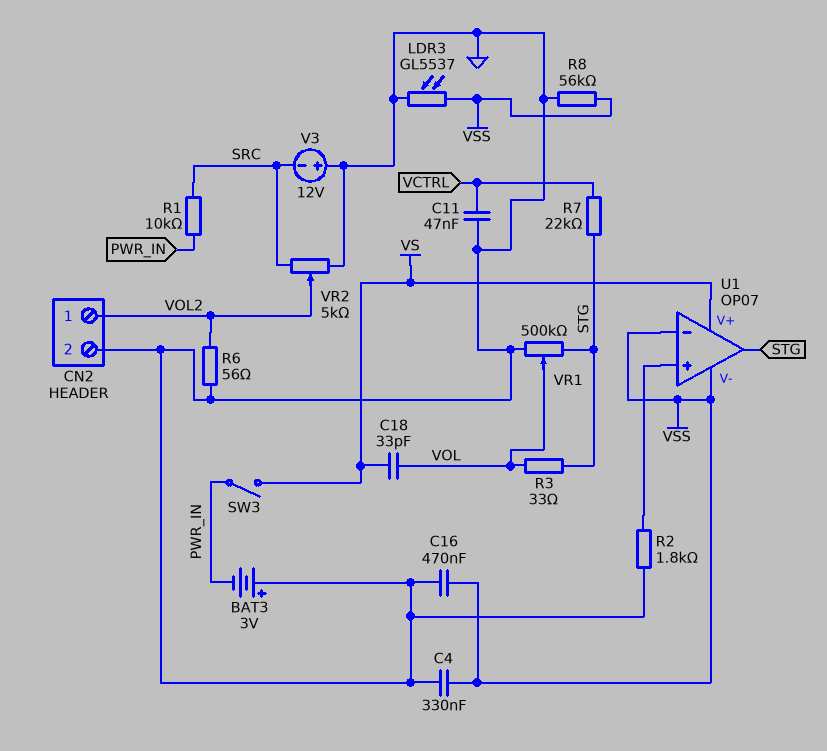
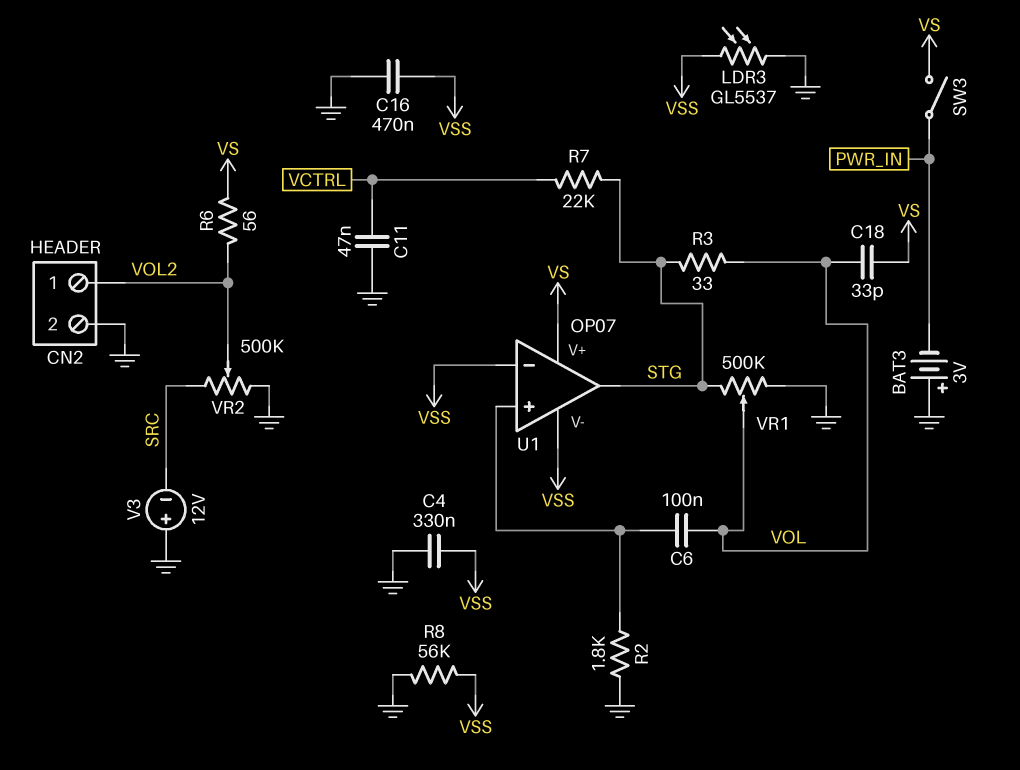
C6: none -> 100nF (U1/in+, VOL)
R1: 10k (PWR_IN, SRC) -> none
R6: 56 (GND, VOL2) -> 56 (VOL2, VS)
VR2: 5k (GND, SRC, wiper VOL2) -> 500k (GND, SRC, wiper VOL2)

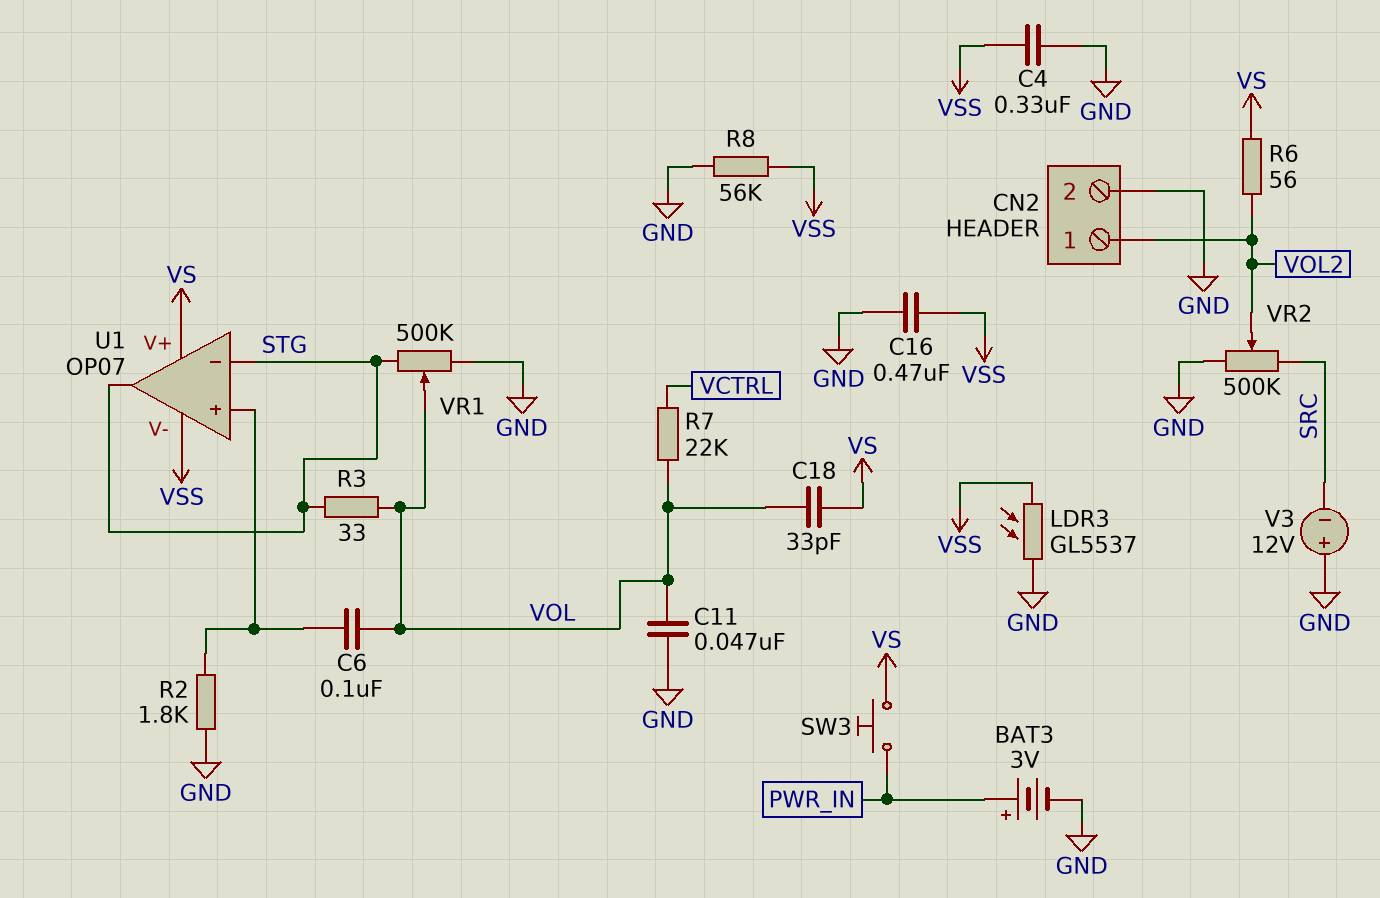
BAT3: 3V (plus GND, minus PWR_IN) -> 3V (plus PWR_IN, minus GND)
C11: 47nF (GND, VCTRL) -> 47nF (GND, VOL)
R7: 22k (STG, VCTRL) -> 22k (VCTRL, VOL)
SW3: switch (PWR_IN, VS) -> button (PWR_IN, VS)
U1 pin in-: VSS -> STG

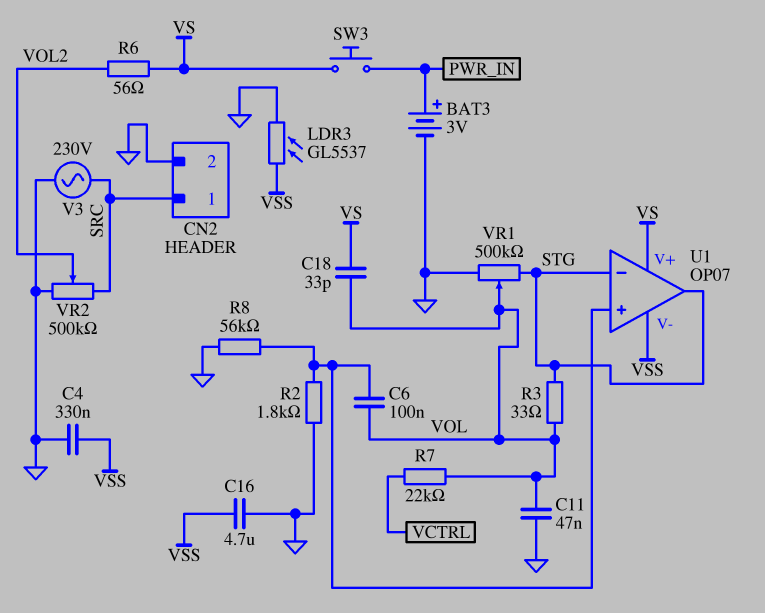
C16: 470nF (GND, VSS) -> 4.7uF (GND, VSS)
CN2 pin 1: VOL2 -> SRC
R8: 56k (GND, VSS) -> 56k (GND, U1/in+)
V3: 12V (plus GND, minus SRC) -> AC 230V (GND, SRC)

